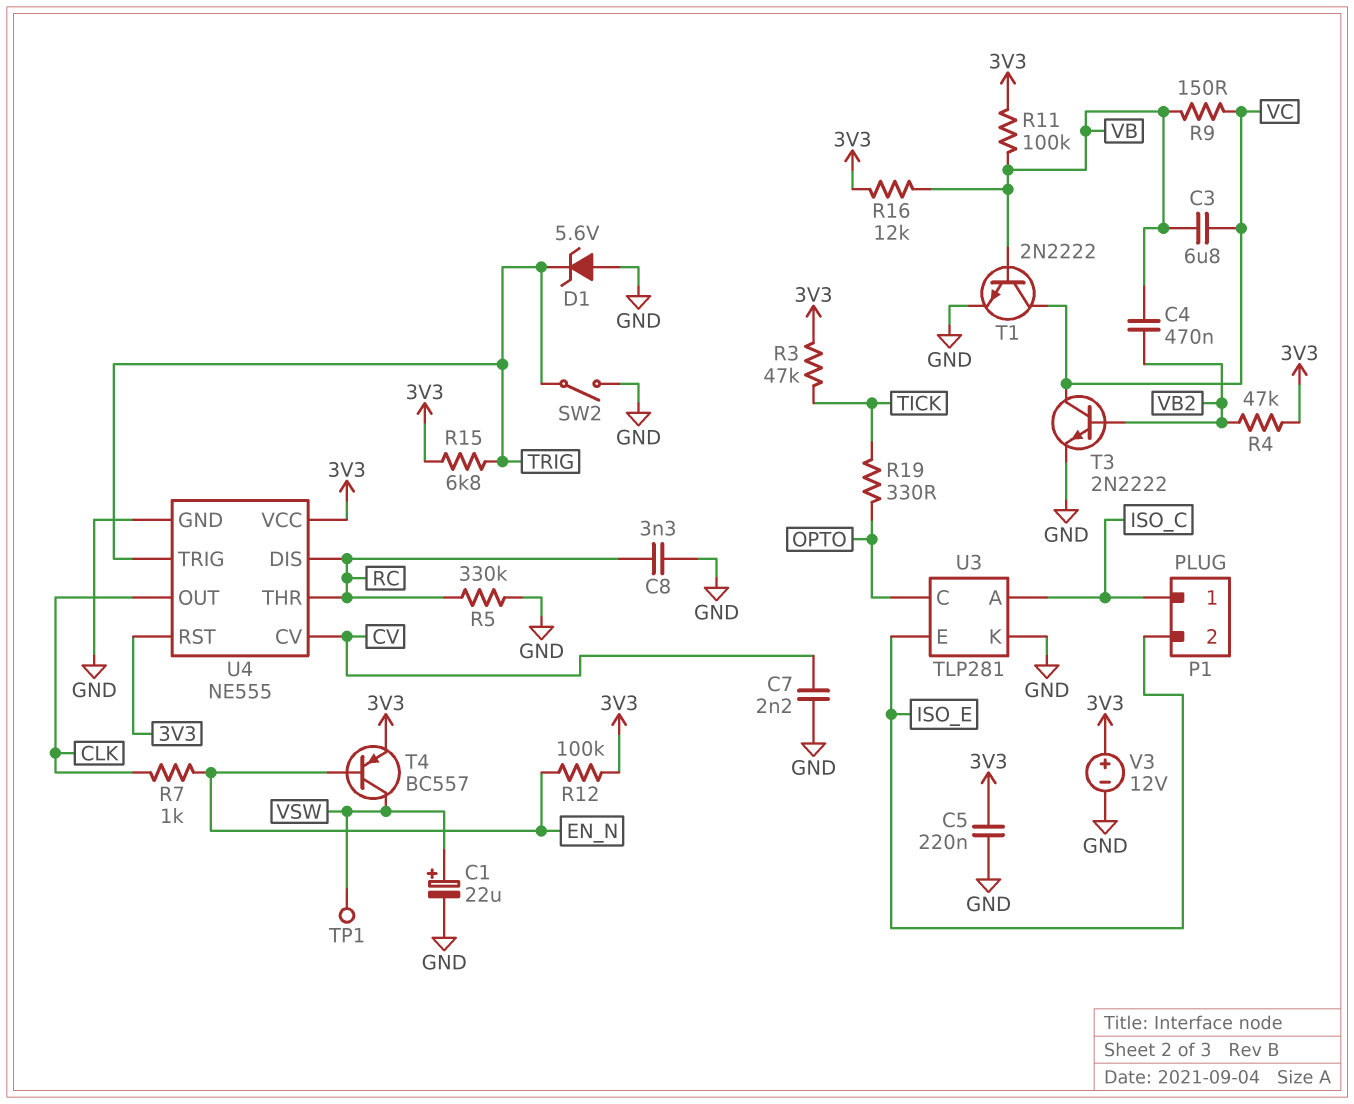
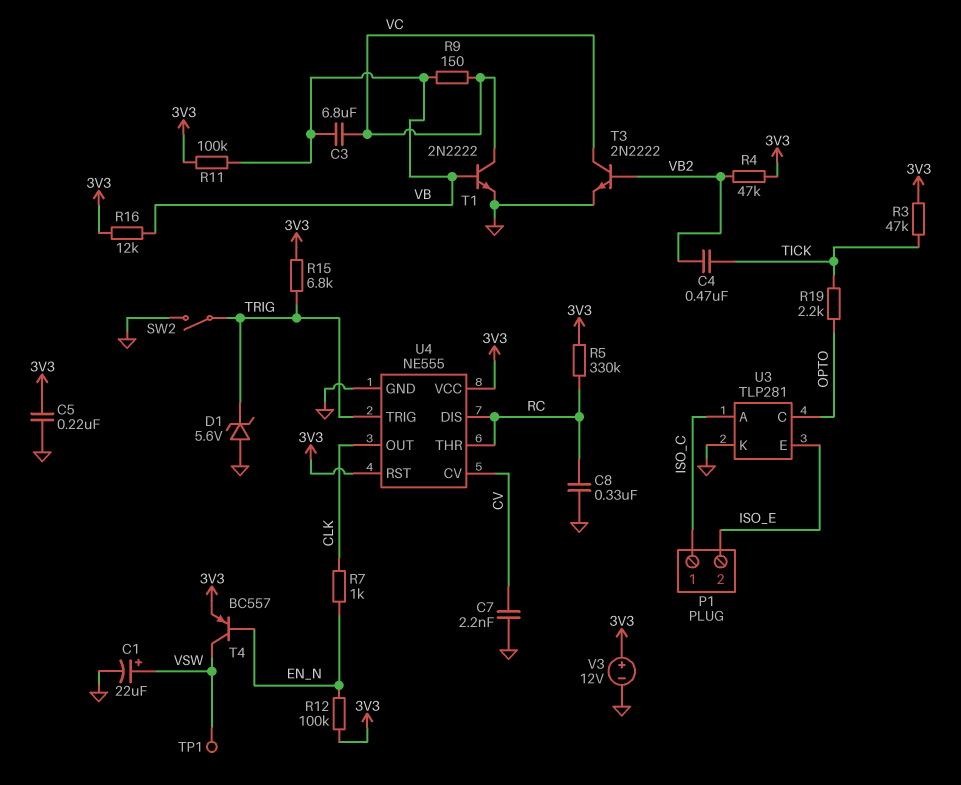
C4: 470nF (VB, VB2) -> 470nF (TICK, VB2)
C8: 3.3nF (GND, RC) -> 330nF (GND, RC)
R5: 330k (GND, RC) -> 330k (3V3, RC)
R19: 330 (OPTO, TICK) -> 2.2k (OPTO, TICK)

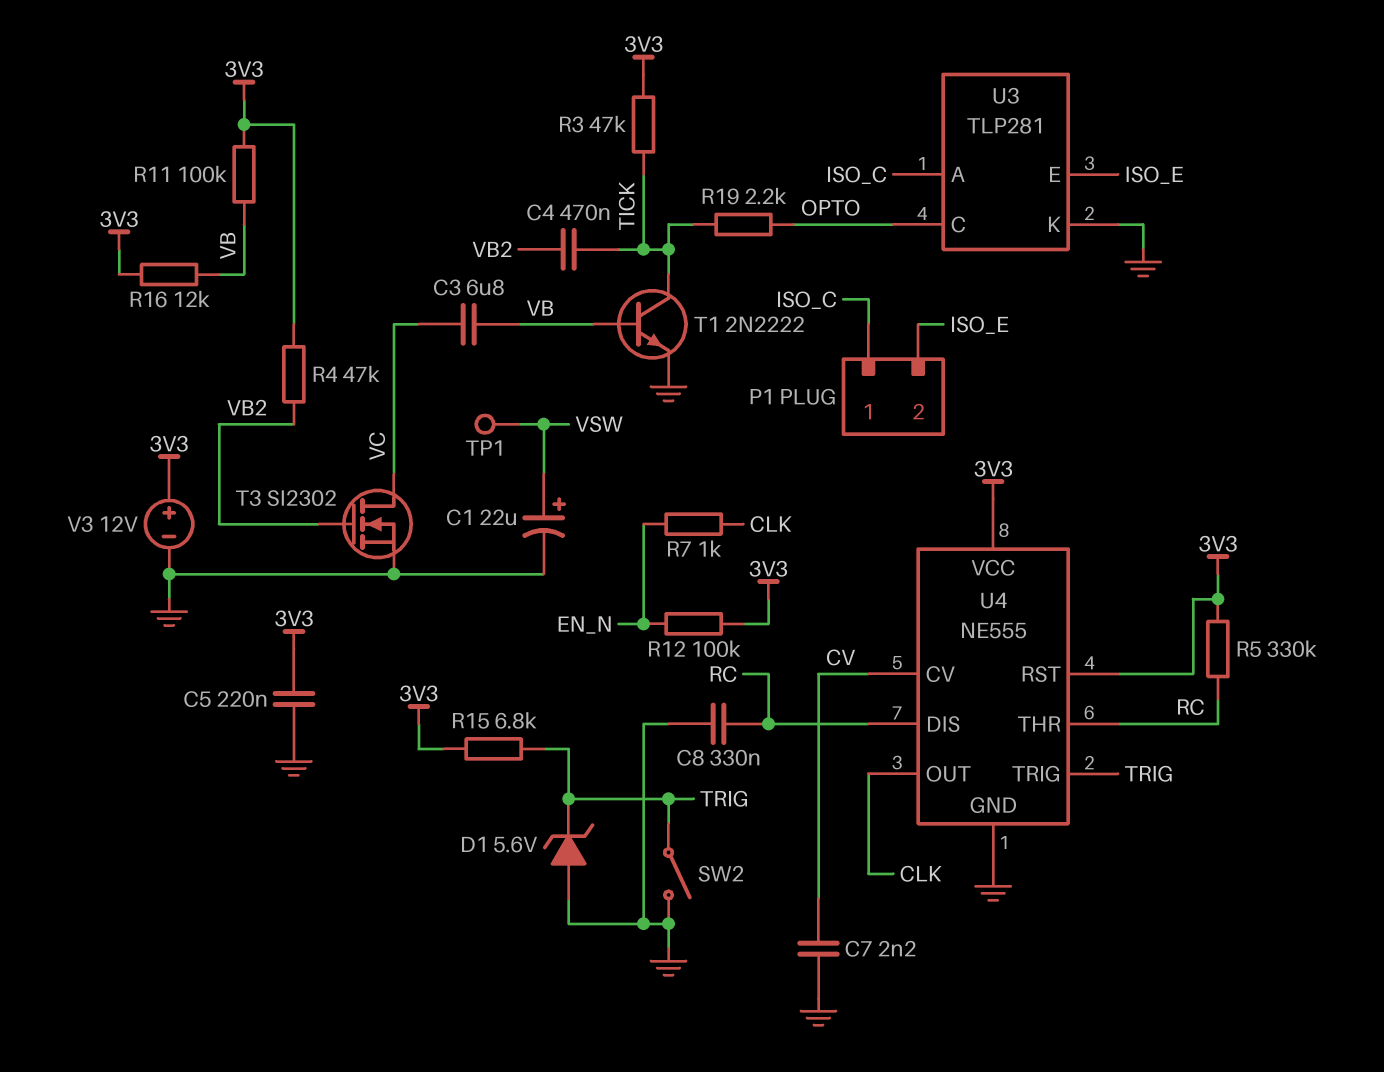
R9: 150 (VB, VC) -> none
T1: NPN 2N2222 (B VB, C VC, E GND) -> NPN 2N2222 (B VB, C TICK, E GND)
T3: NPN 2N2222 (B VB2, C VC, E GND) -> NMOS SI2302 (G VB2, D VC, S GND)
T4: PNP BC557 (B EN_N, C VSW, E 3V3) -> none

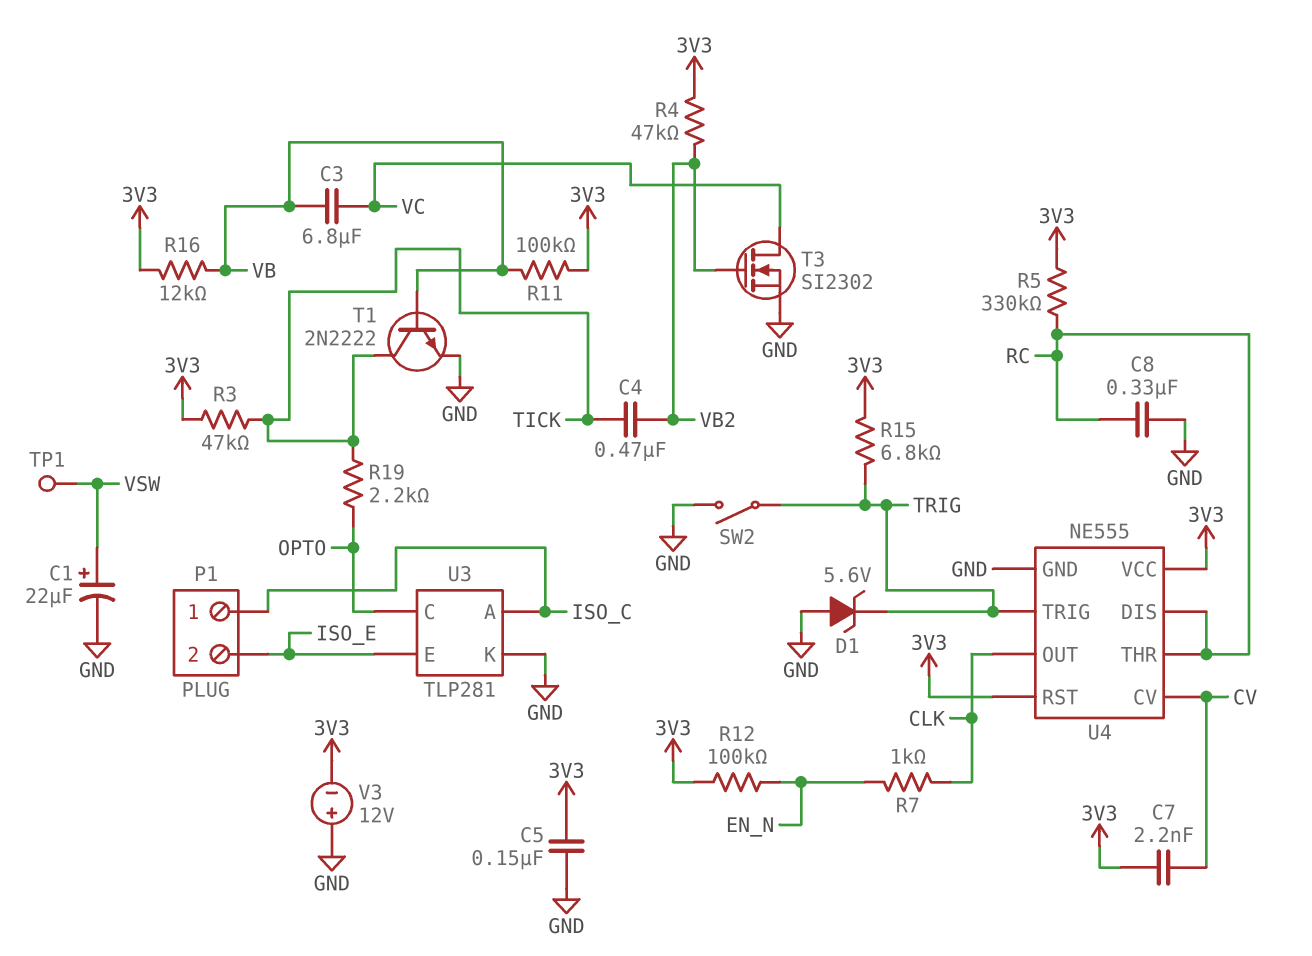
C5: 220nF (3V3, GND) -> 150nF (3V3, GND)
C7: 2.2nF (CV, GND) -> 2.2nF (3V3, CV)
V3: 12V (plus 3V3, minus GND) -> 12V (plus GND, minus 3V3)

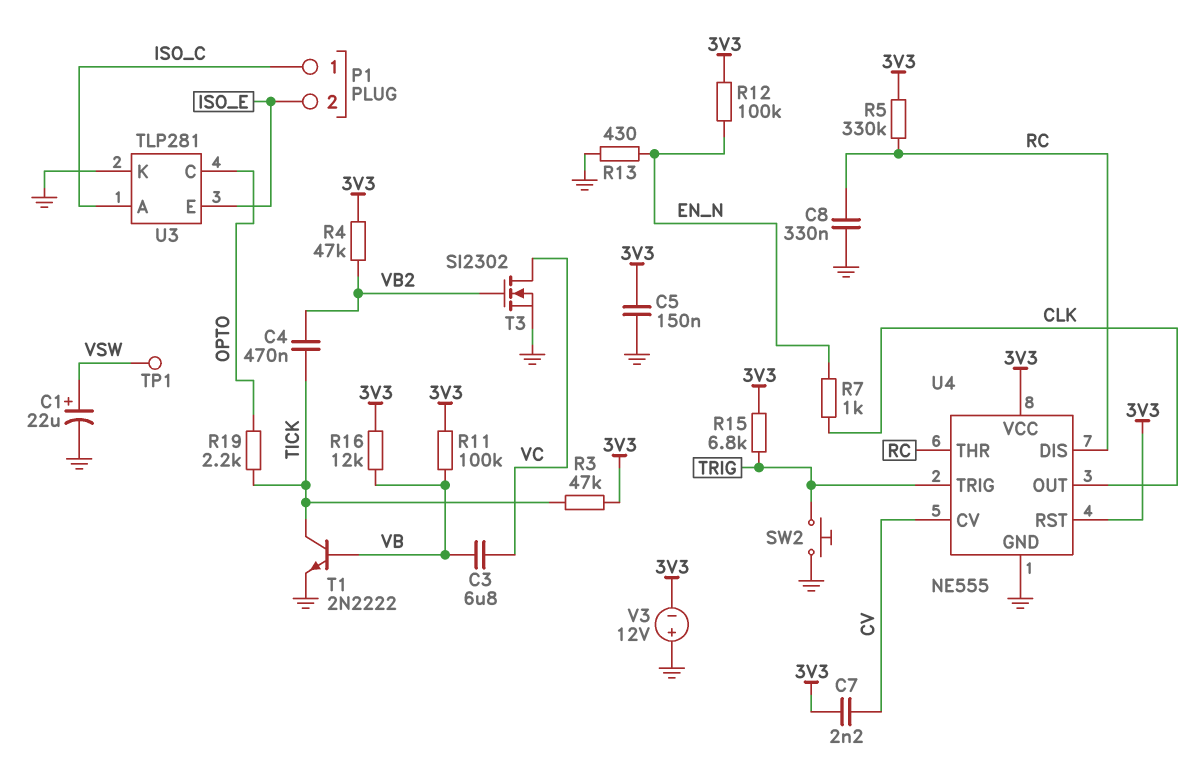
D1: zener 5.6V (A GND, K TRIG) -> none
R13: none -> 430 (EN_N, GND)
SW2: switch (GND, TRIG) -> button (GND, TRIG)

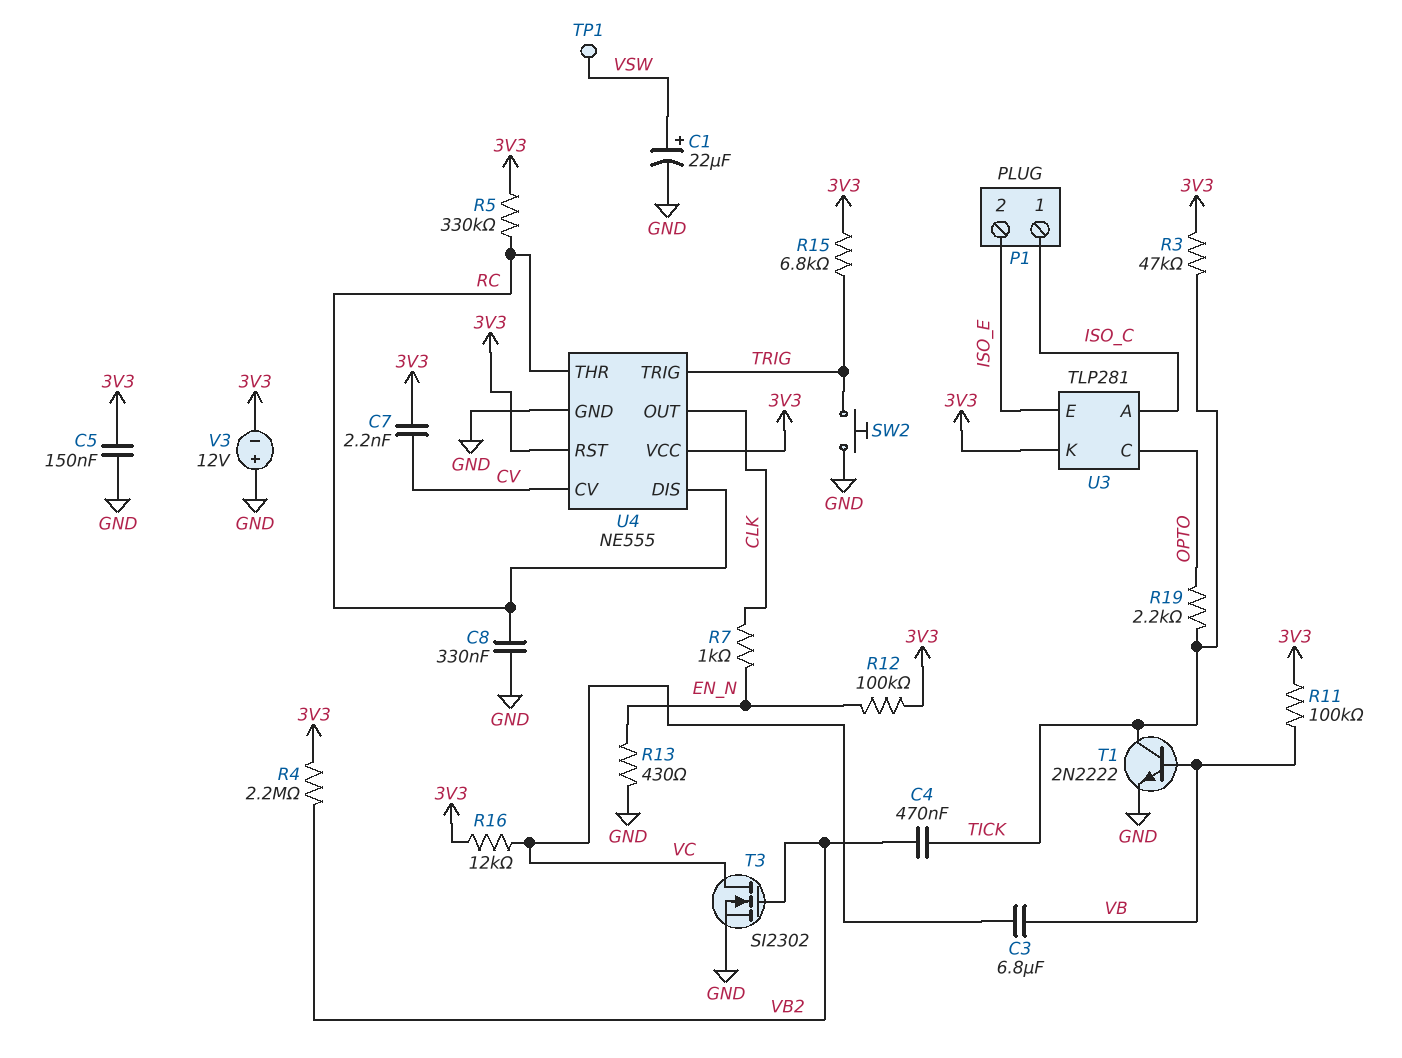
R4: 47k (3V3, VB2) -> 2.2M (3V3, VB2)
R16: 12k (3V3, VB) -> 12k (3V3, VC)
U3 pin K: GND -> 3V3

